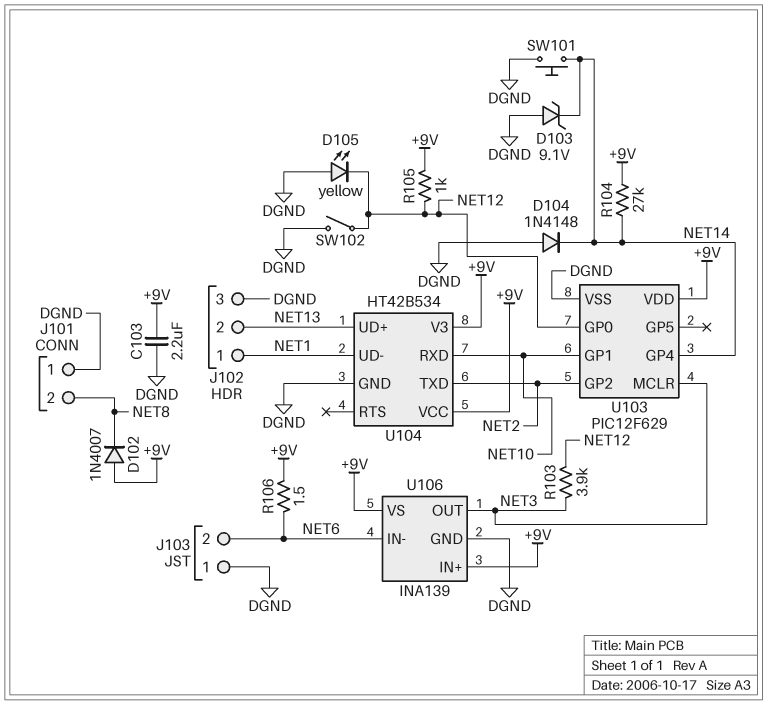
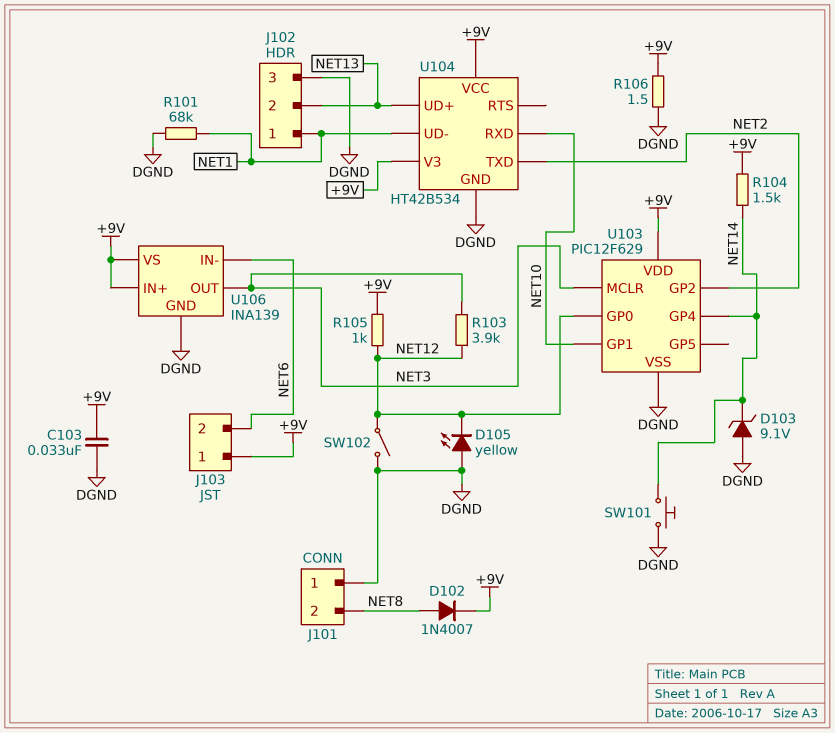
C103: 2.2uF (+9V, DGND) -> 33nF (+9V, DGND)
D102: diode 1N4007 (A +9V, K NET8) -> diode 1N4007 (A NET8, K +9V)
D104: diode 1N4148 (A DGND, K NET14) -> none
J103 pin 1: DGND -> +9V
R101: none -> 68k (DGND, NET1)
R104: 27k (+9V, NET14) -> 1.5k (+9V, NET14)
R106: 1.5 (+9V, NET6) -> 1.5 (+9V, DGND)

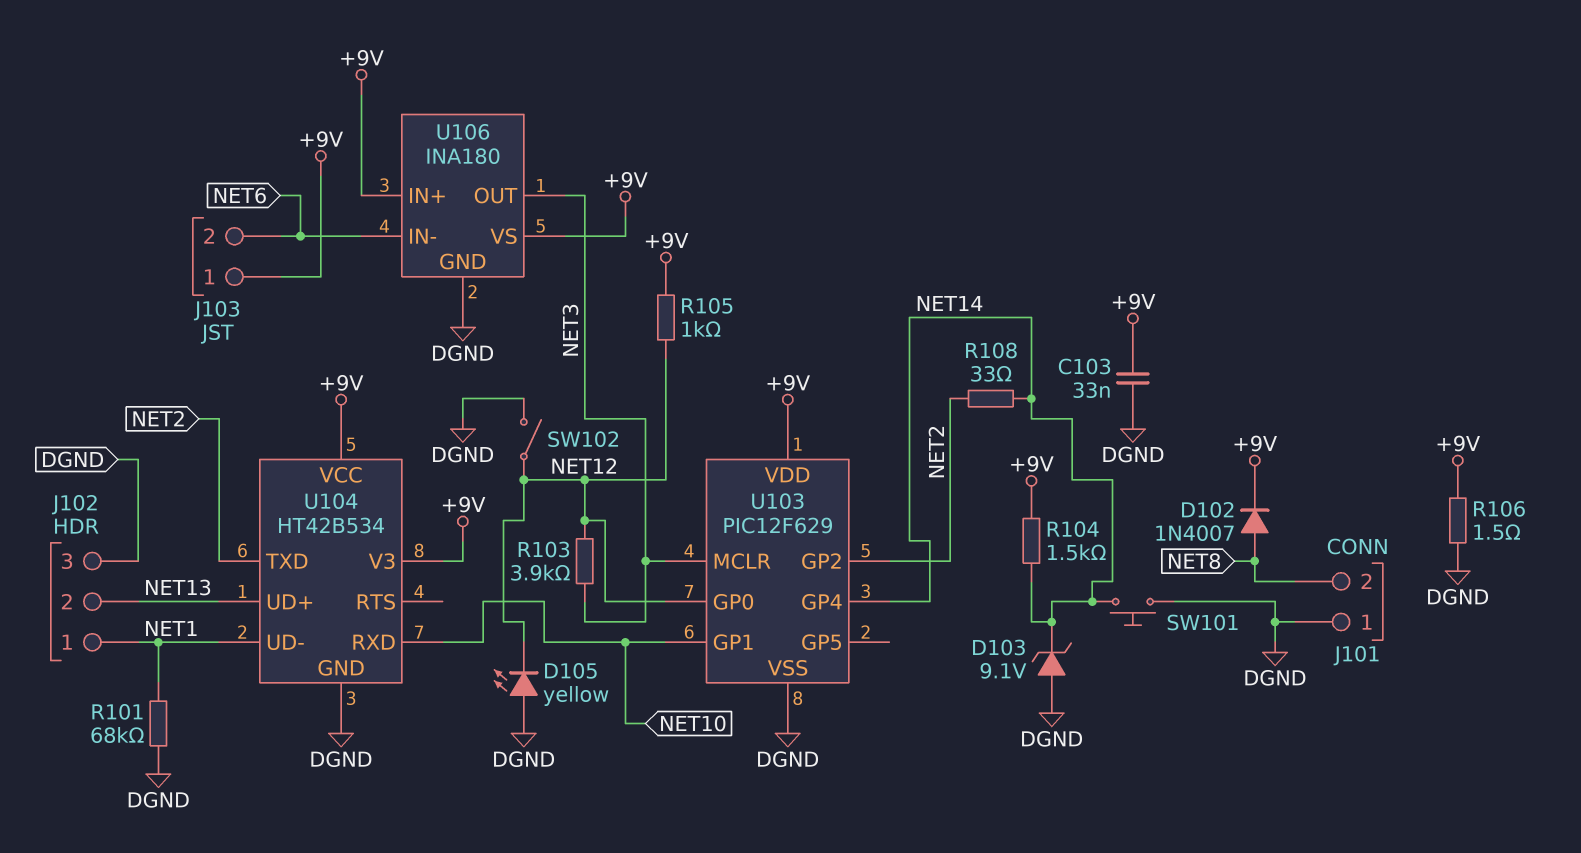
R108: none -> 33 (NET2, NET14)
U106: INA139 -> INA180

